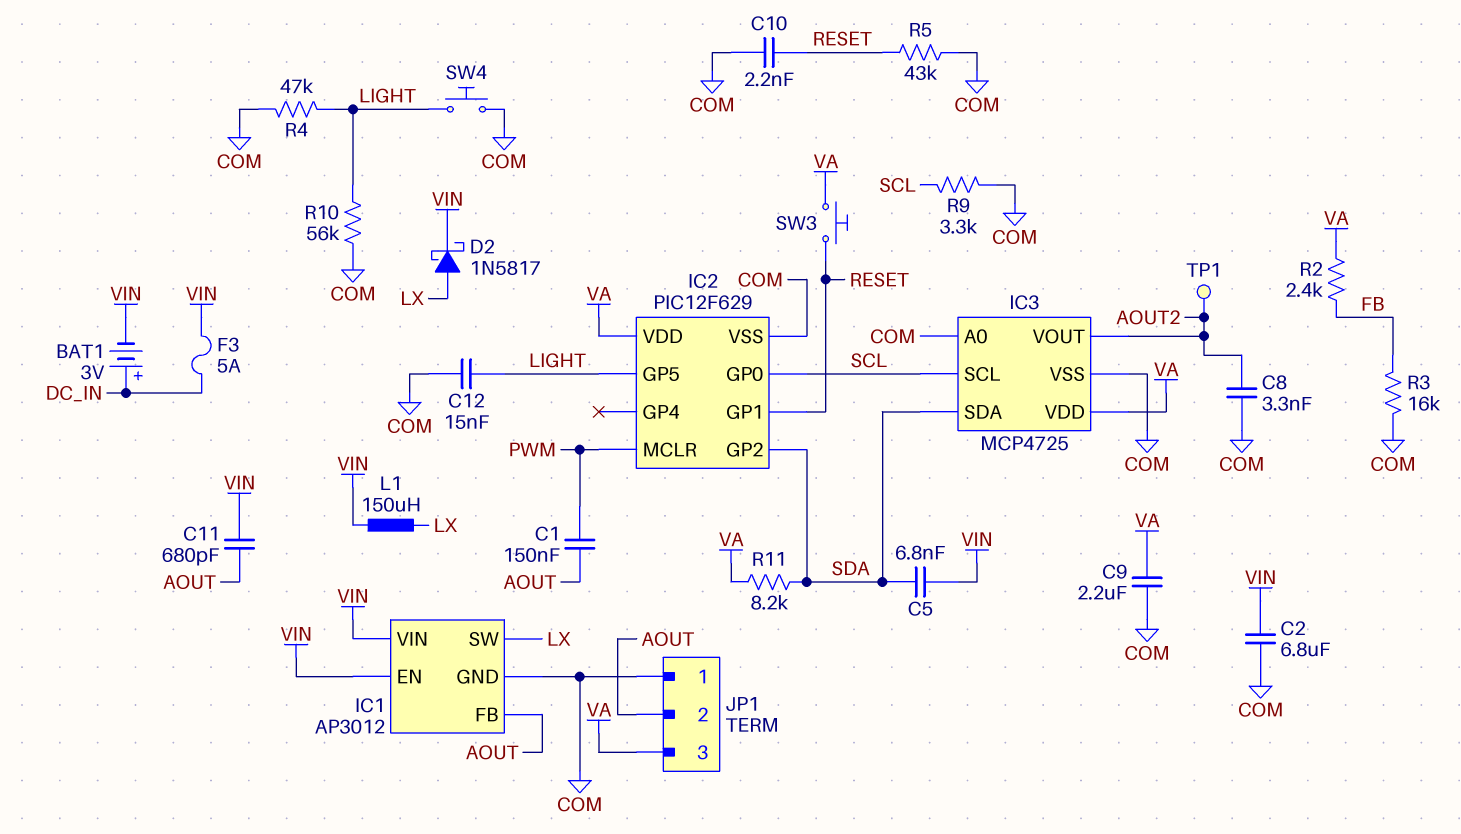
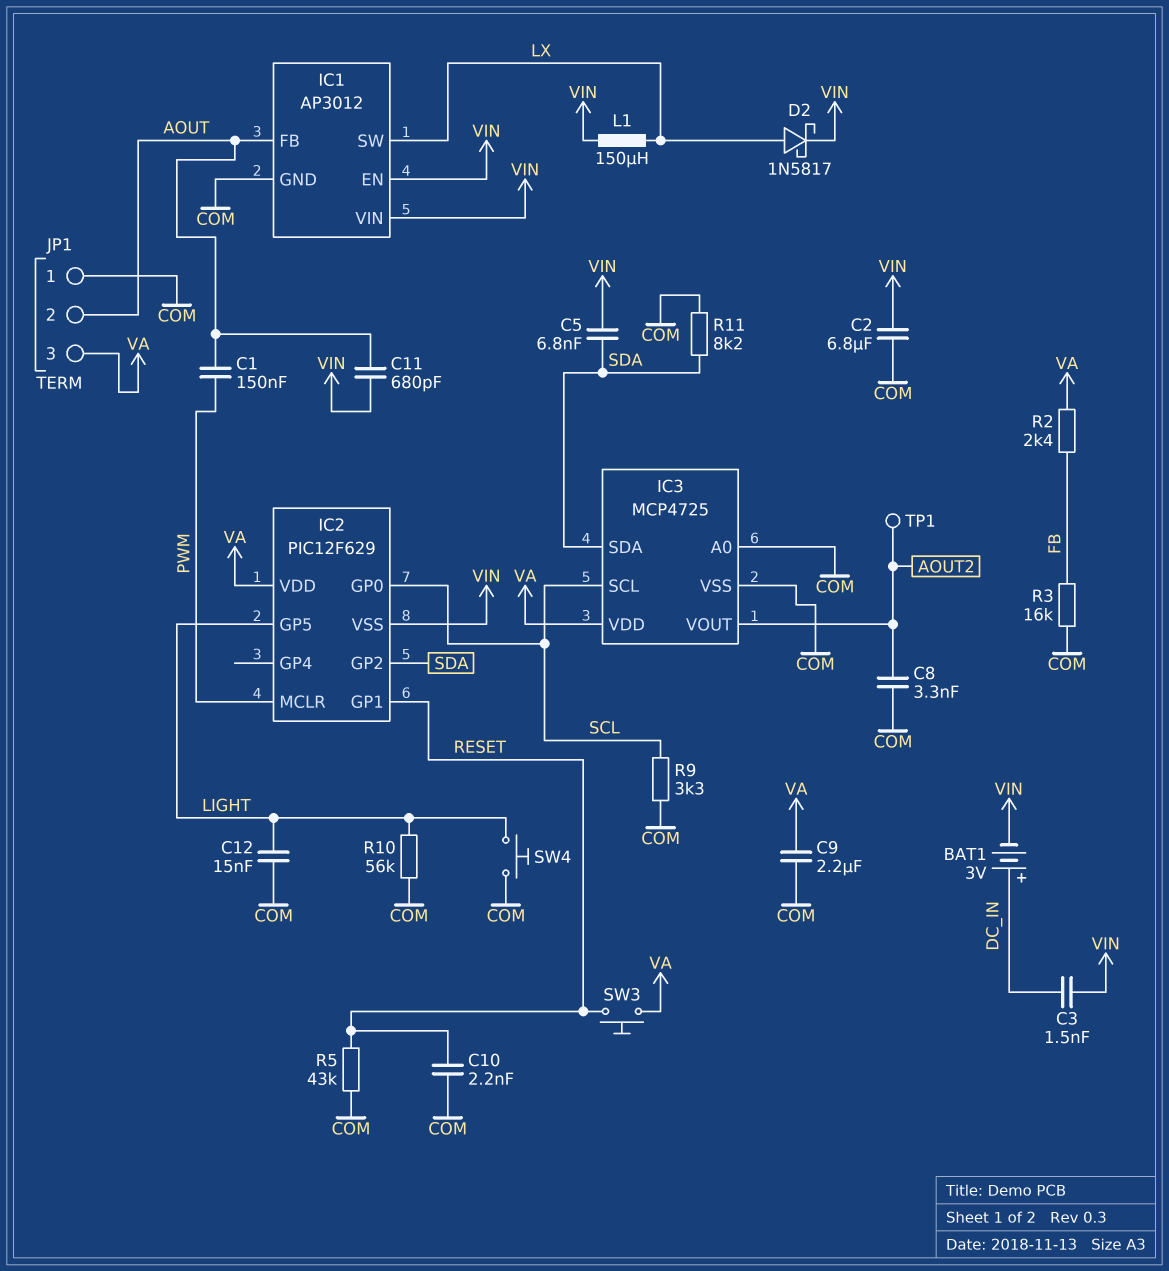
C3: none -> 1.5nF (DC_IN, VIN)
F3: 5A (DC_IN, VIN) -> none
IC2 pin VSS: COM -> VIN
R4: 47k (COM, LIGHT) -> none
R11: 8.2k (SDA, VA) -> 8.2k (COM, SDA)

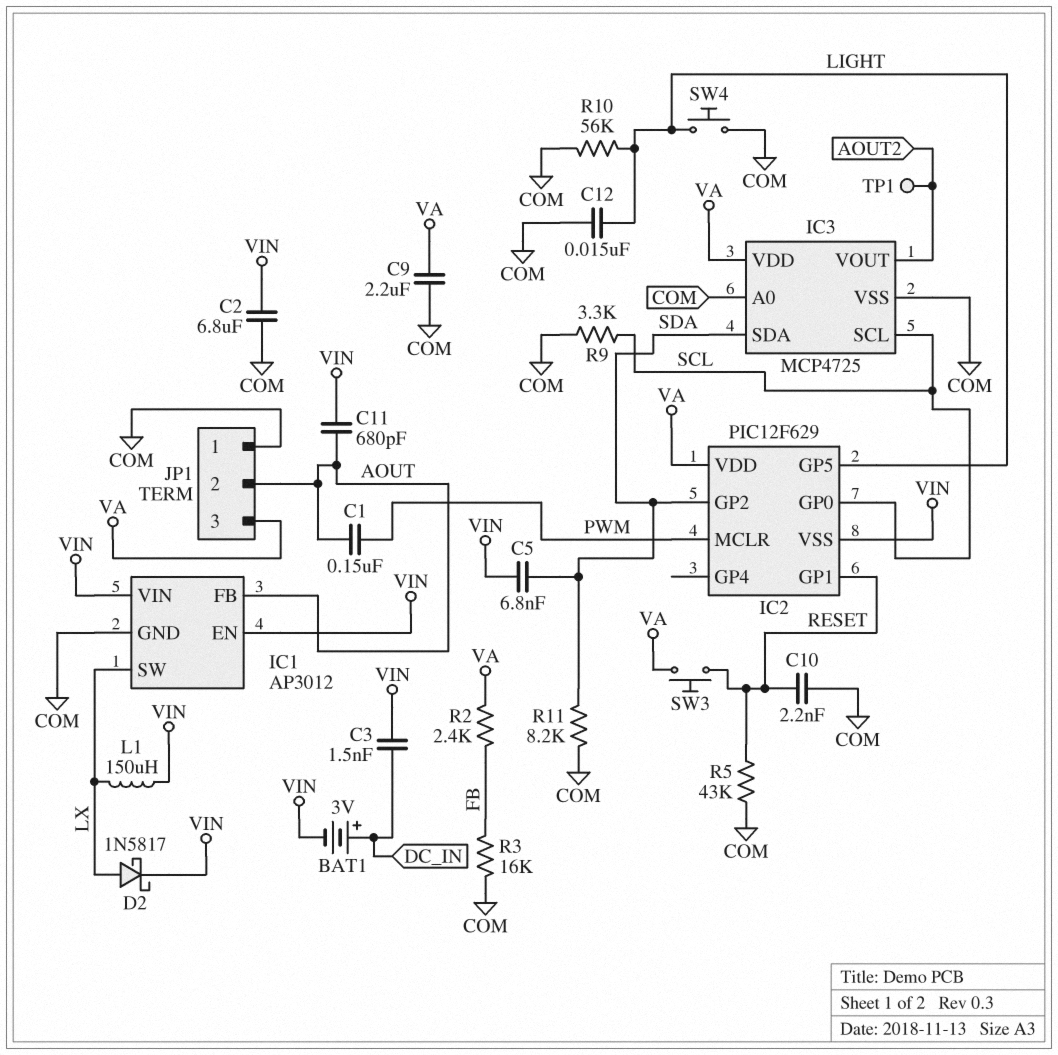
C8: 3.3nF (AOUT2, COM) -> none

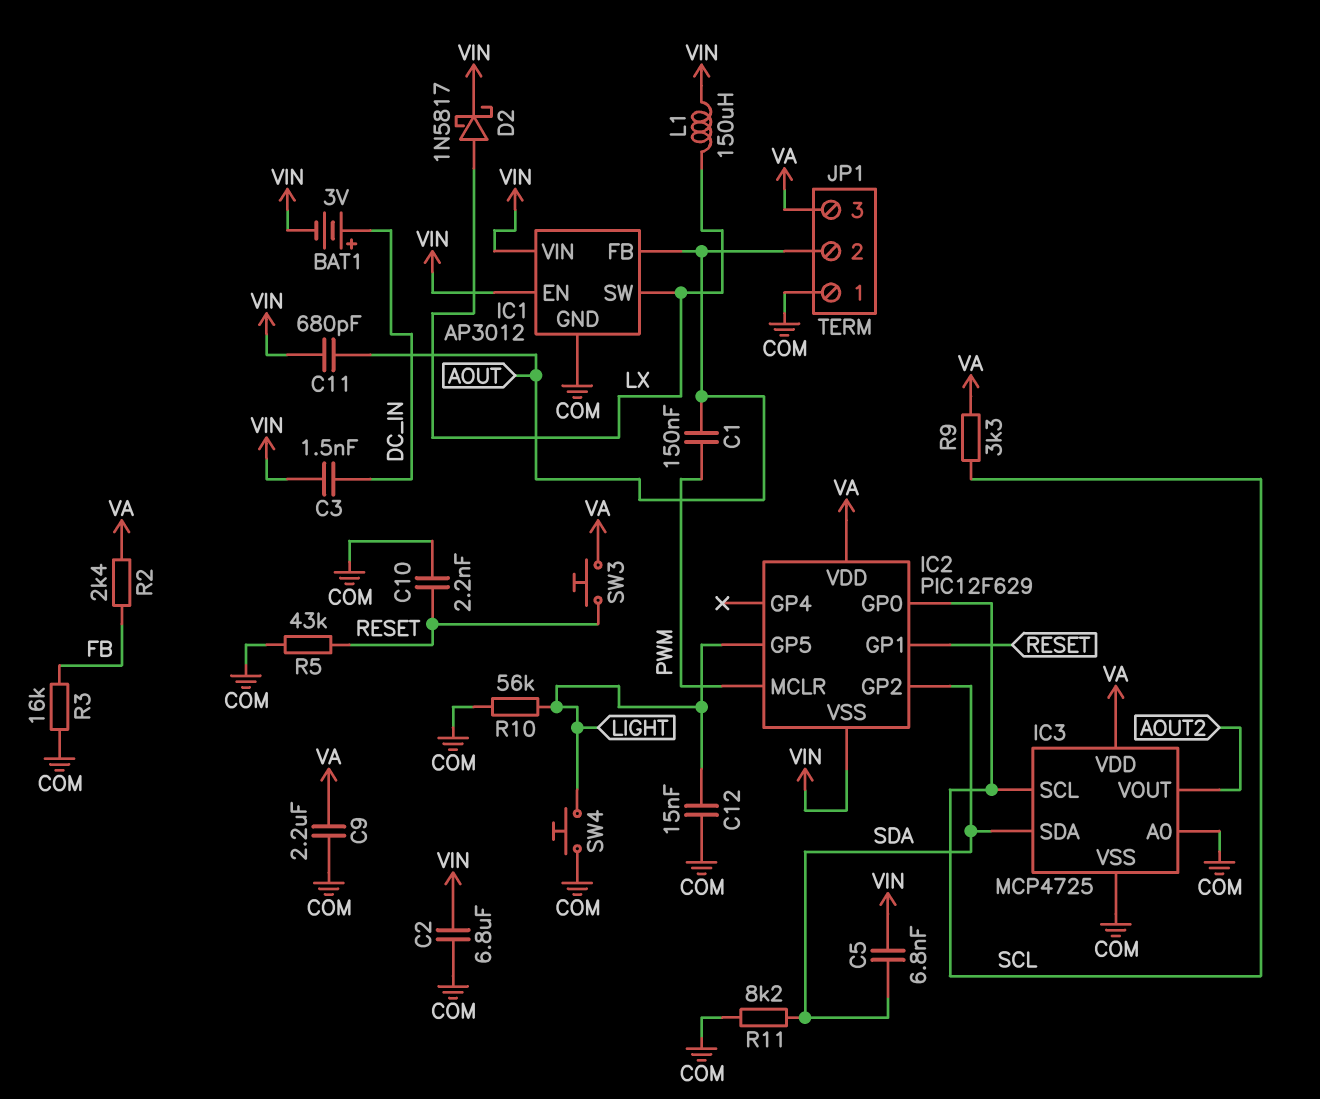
R9: 3.3k (COM, SCL) -> 3.3k (SCL, VA)
TP1: test point (AOUT2) -> none

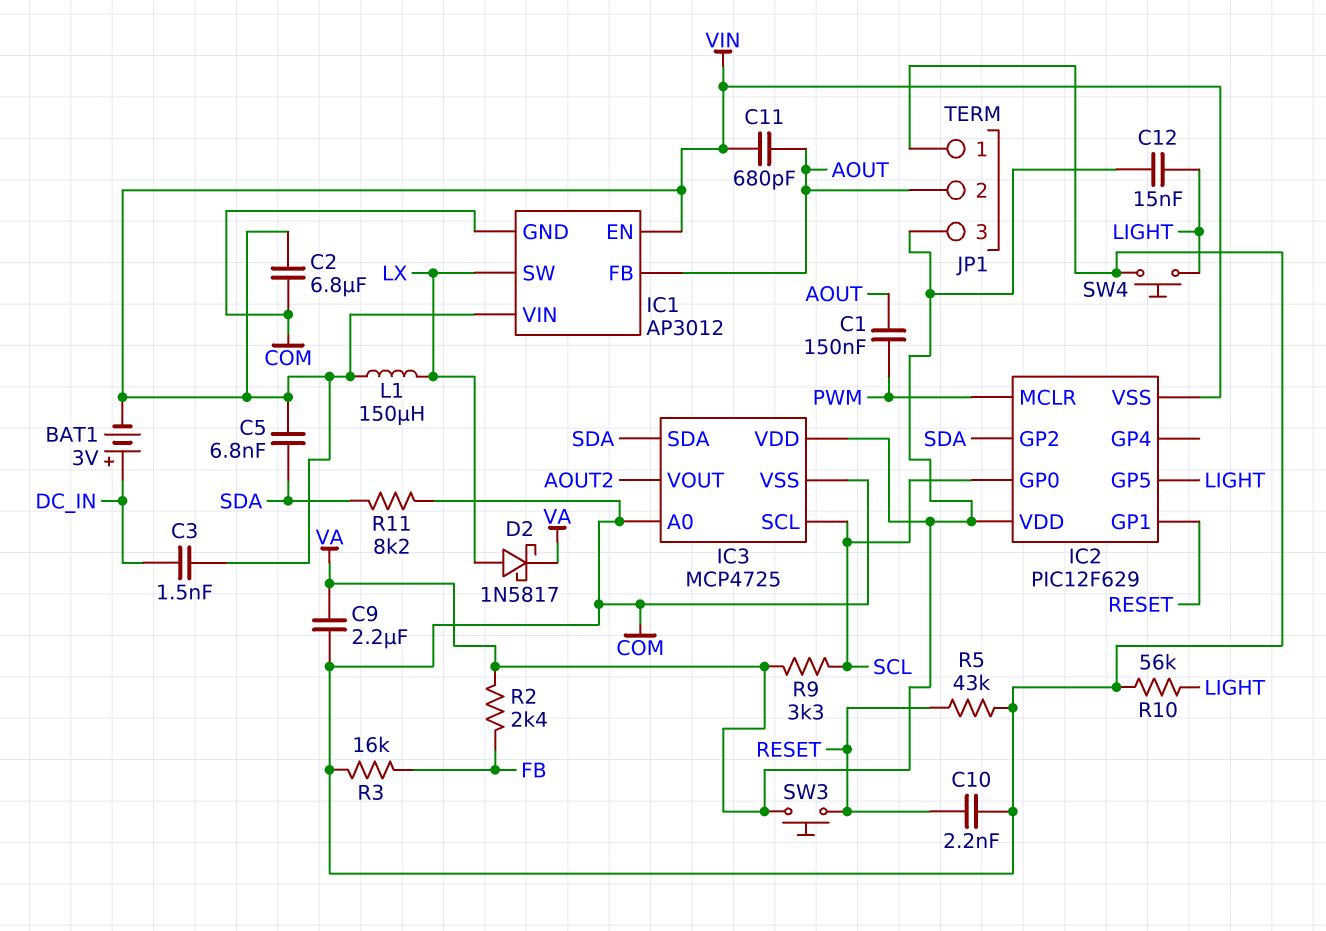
C12: 15nF (COM, LIGHT) -> 15nF (LIGHT, VA)
D2: schottky 1N5817 (A LX, K VIN) -> schottky 1N5817 (A LX, K VA)

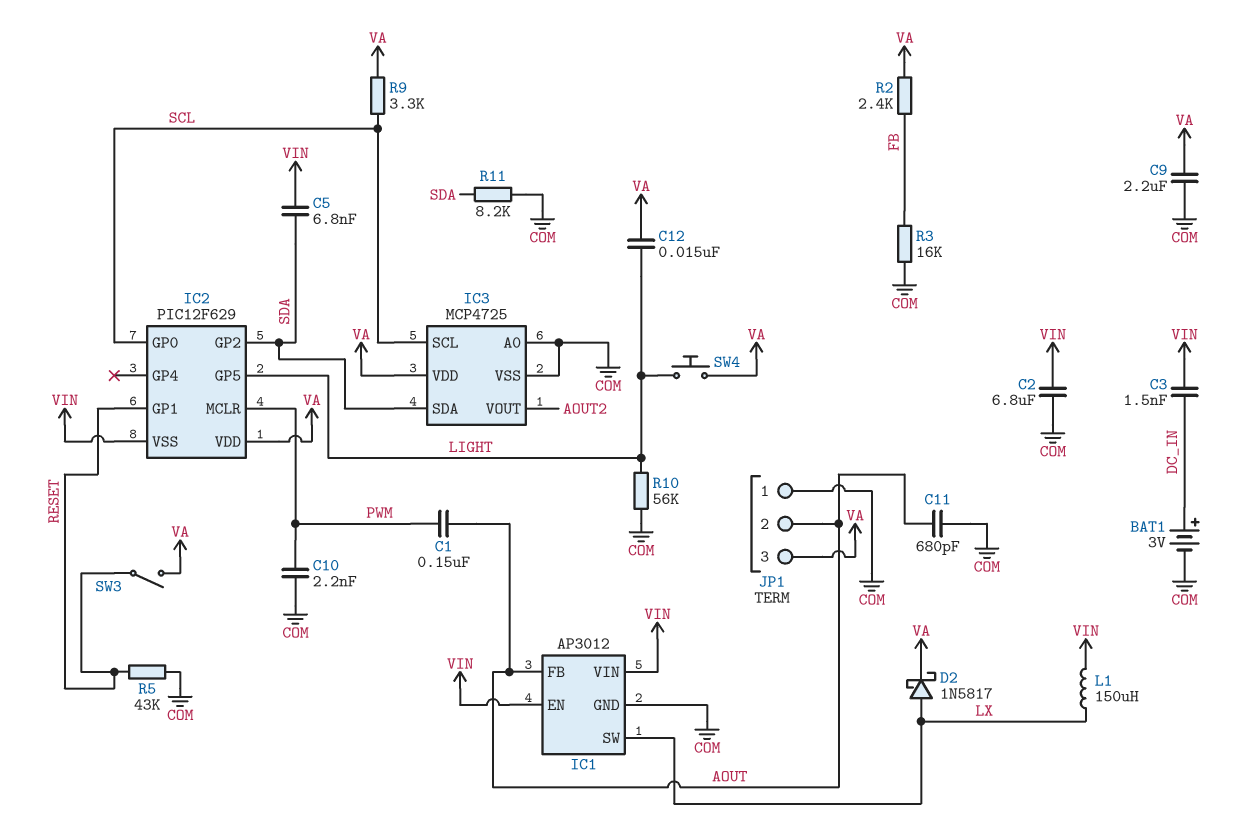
BAT1: 3V (plus DC_IN, minus VIN) -> 3V (plus DC_IN, minus COM)
C10: 2.2nF (COM, RESET) -> 2.2nF (COM, PWM)
C11: 680pF (AOUT, VIN) -> 680pF (AOUT, COM)
SW3: button (RESET, VA) -> switch (RESET, VA)
SW4: button (COM, LIGHT) -> button (LIGHT, VA)

